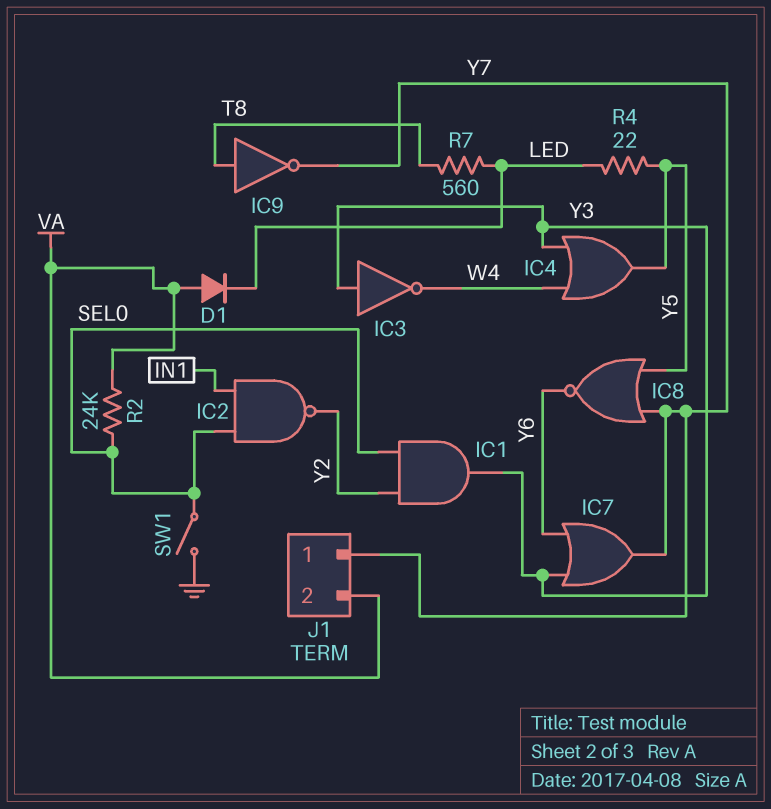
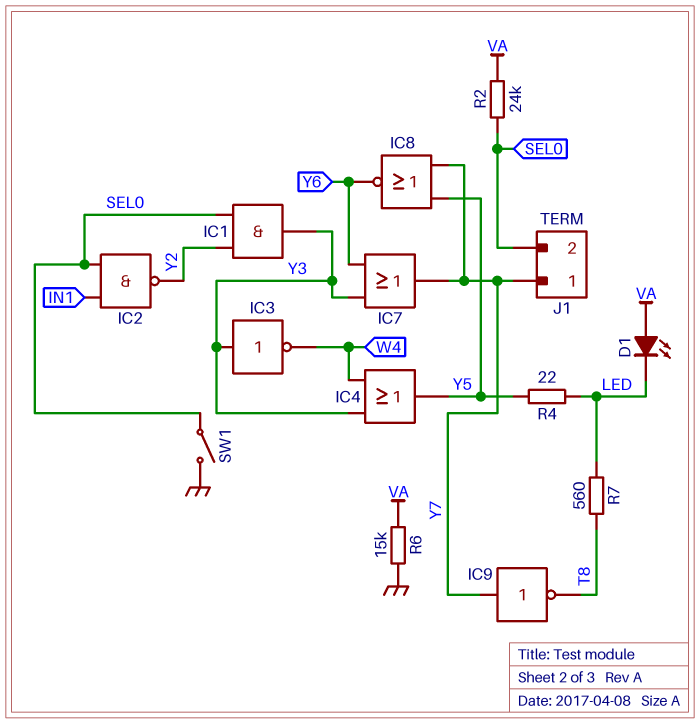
D1: diode (A VA, K LED) -> LED (A VA, K LED)
IC9: NOT (in T8, out Y7) -> NOT (in Y7, out T8)
J1 pin 2: VA -> SEL0
R6: none -> 15k (GND, VA)

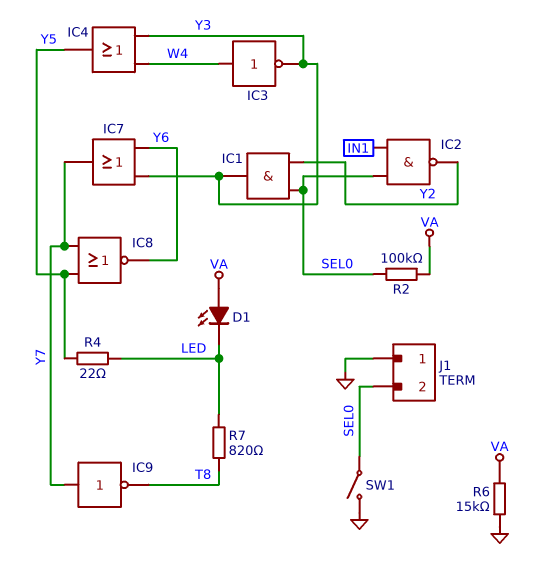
IC3: NOT (in Y3, out W4) -> NOT (in W4, out Y3)
J1 pin 1: Y7 -> GND
R2: 24k (SEL0, VA) -> 100k (SEL0, VA)
R7: 560 (LED, T8) -> 820 (LED, T8)

